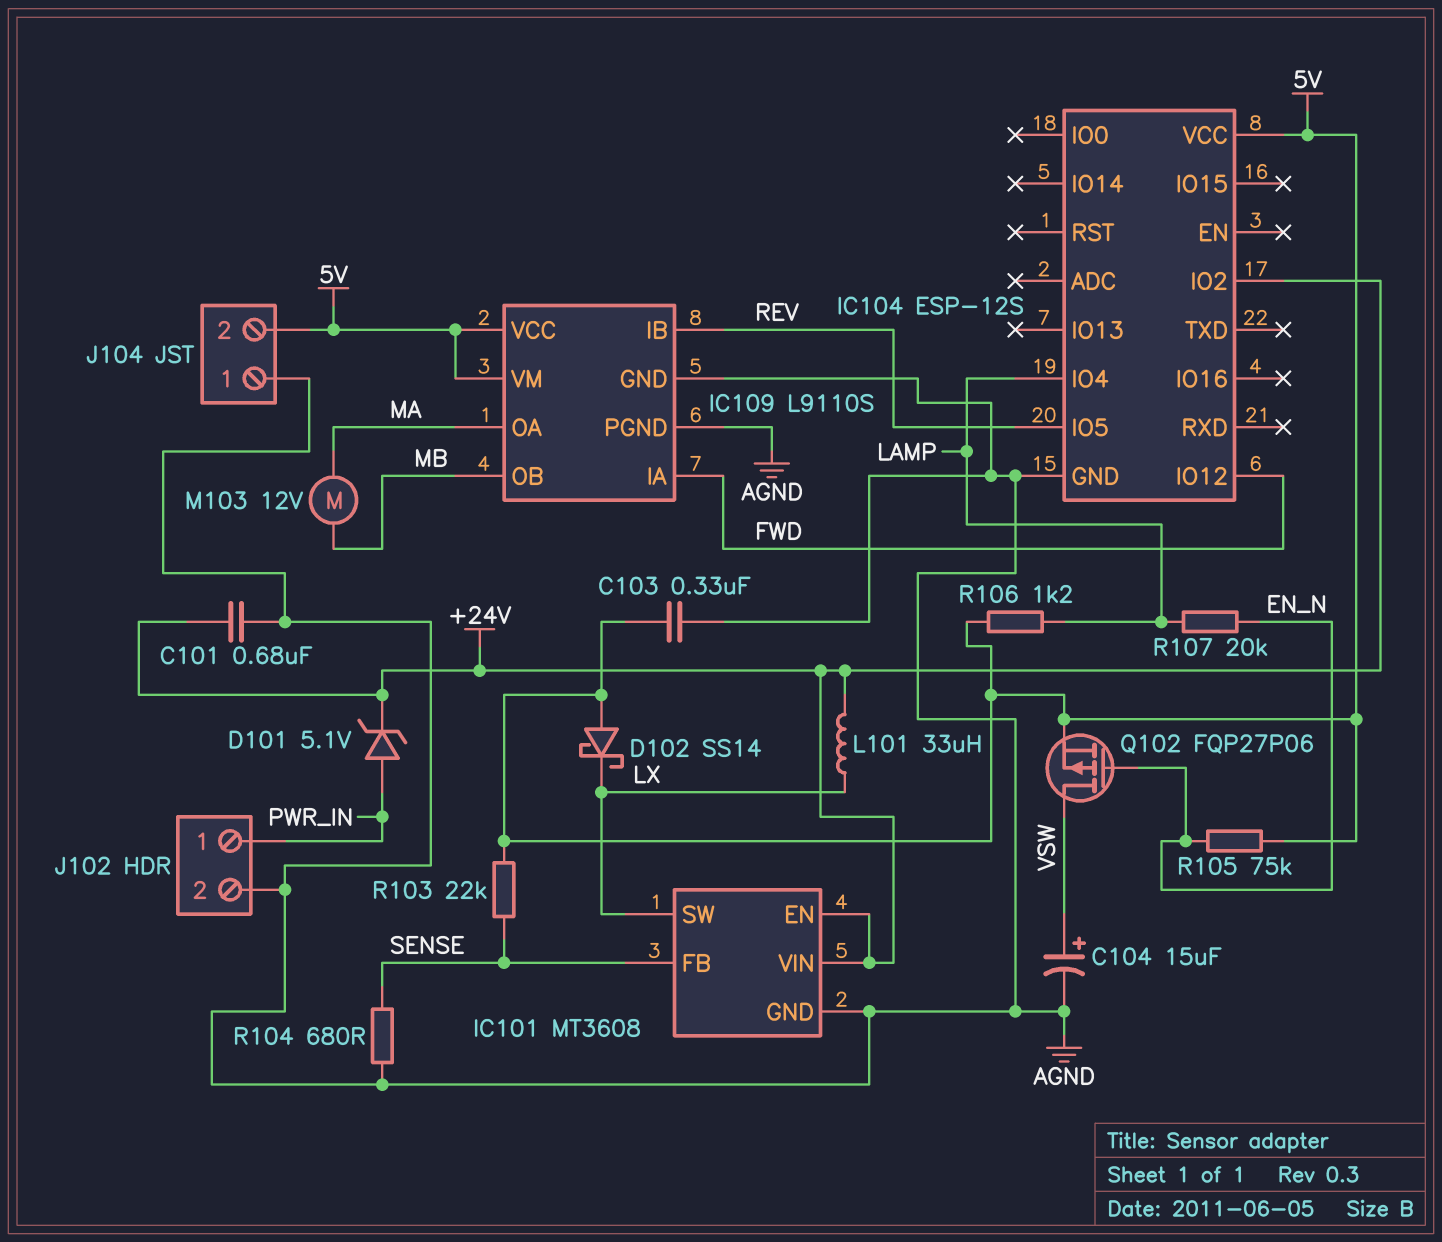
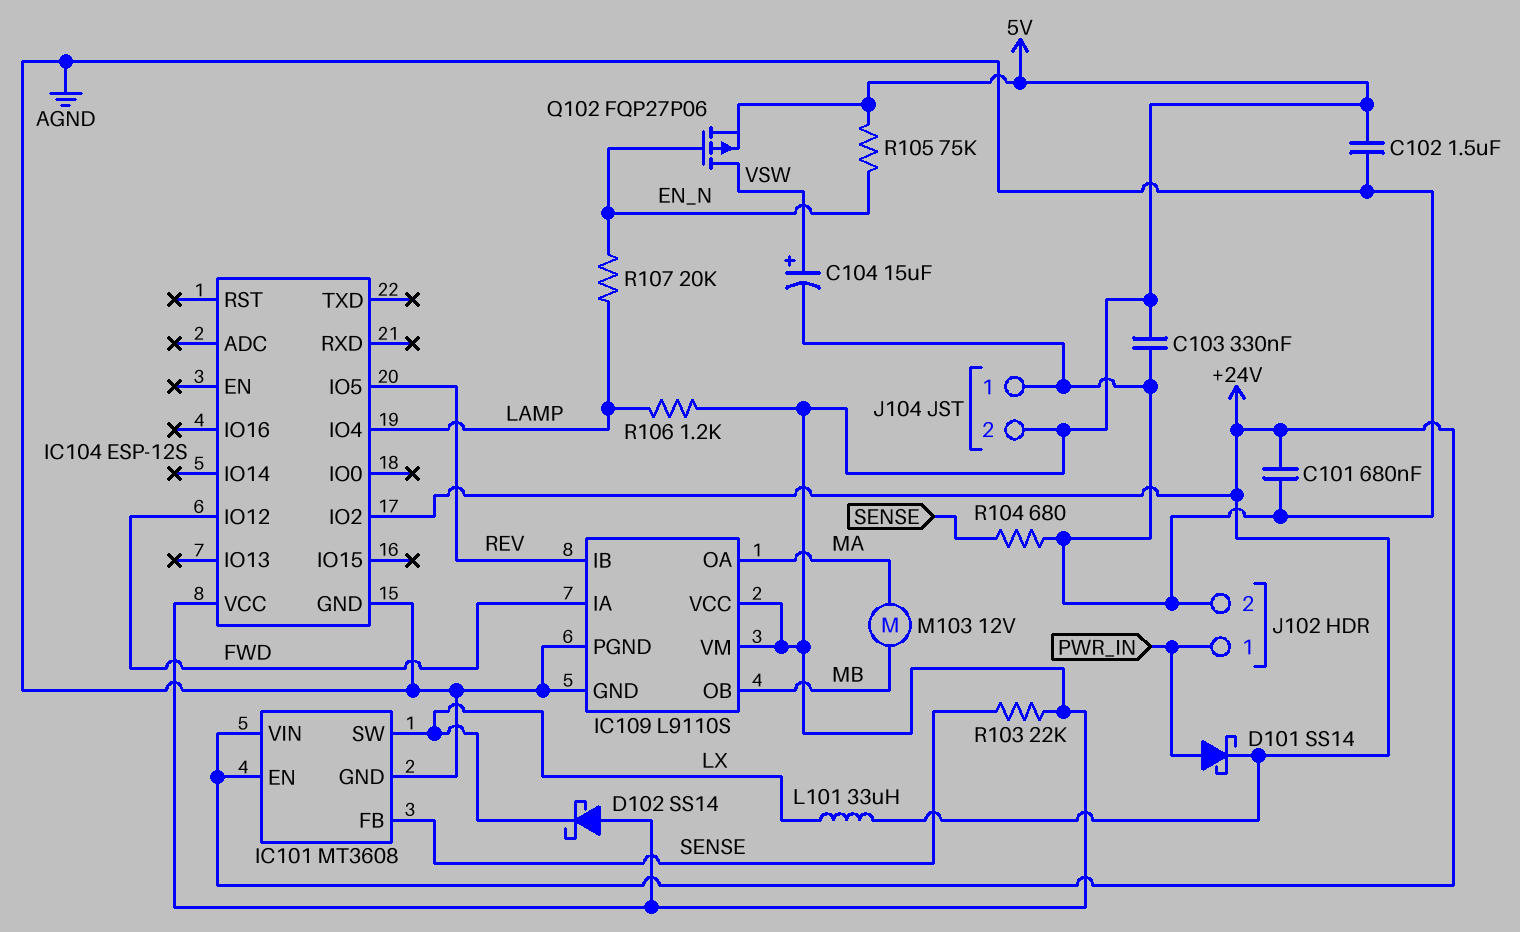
C102: none -> 1.5uF (5V, AGND)
D101: zener 5.1V (A PWR_IN, K +24V) -> schottky SS14 (A PWR_IN, K +24V)

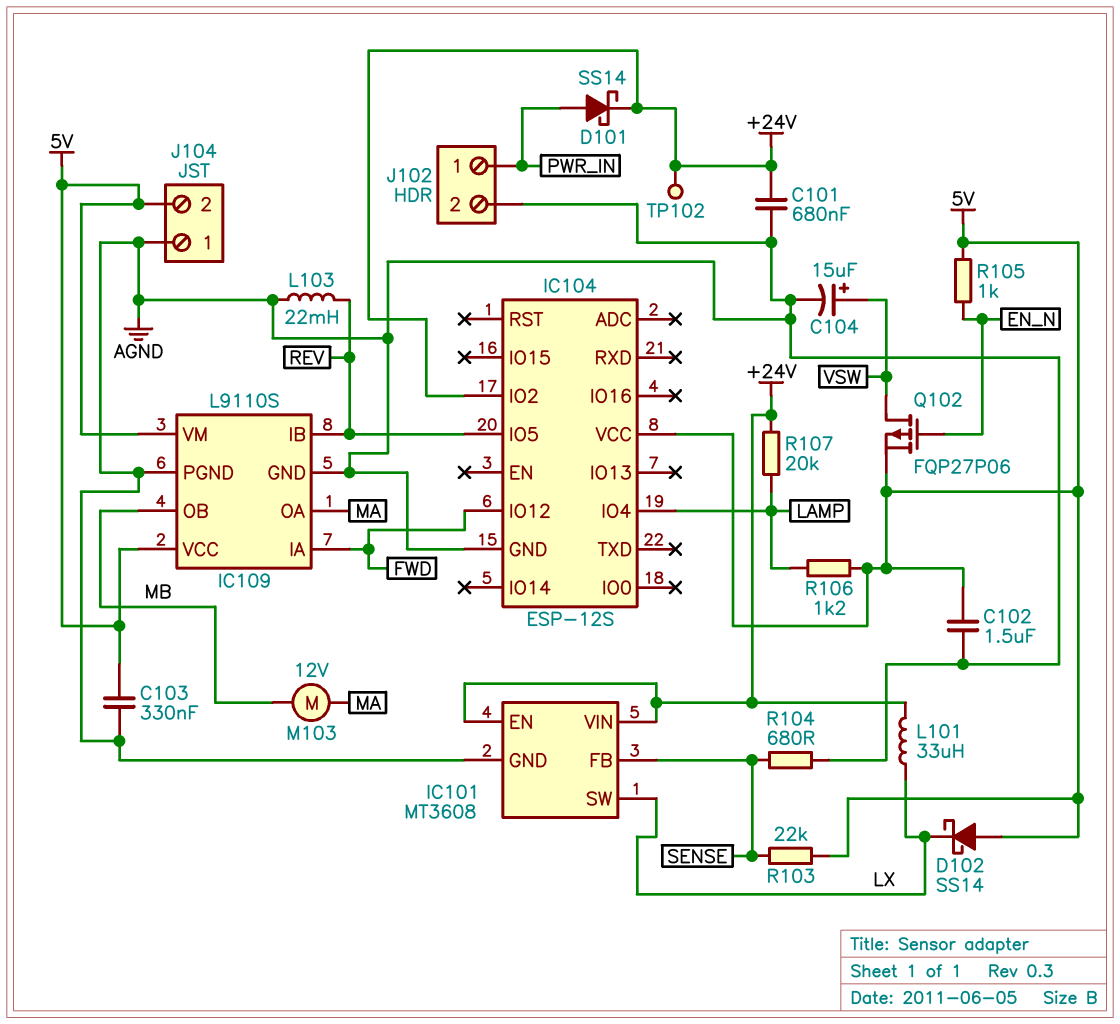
L103: none -> 22mH (AGND, REV)
R105: 75k (5V, EN_N) -> 1k (5V, EN_N)
R107: 20k (EN_N, LAMP) -> 20k (+24V, LAMP)
TP102: none -> test point (+24V)

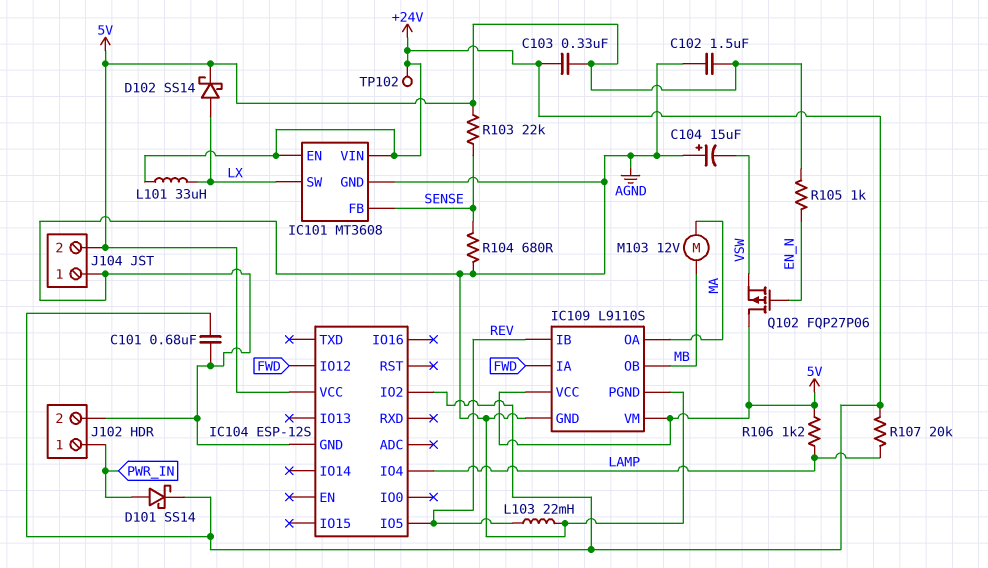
C103: 330nF (5V, AGND) -> 330nF (+24V, 5V)
C104: 15uF (plus VSW, minus AGND) -> 15uF (plus AGND, minus VSW)
D102: schottky SS14 (A 5V, K LX) -> schottky SS14 (A LX, K 5V)
Q102: PMOS FQP27P06 (G EN_N, D VSW, S 5V) -> PMOS FQP27P06 (G EN_N, D 5V, S VSW)

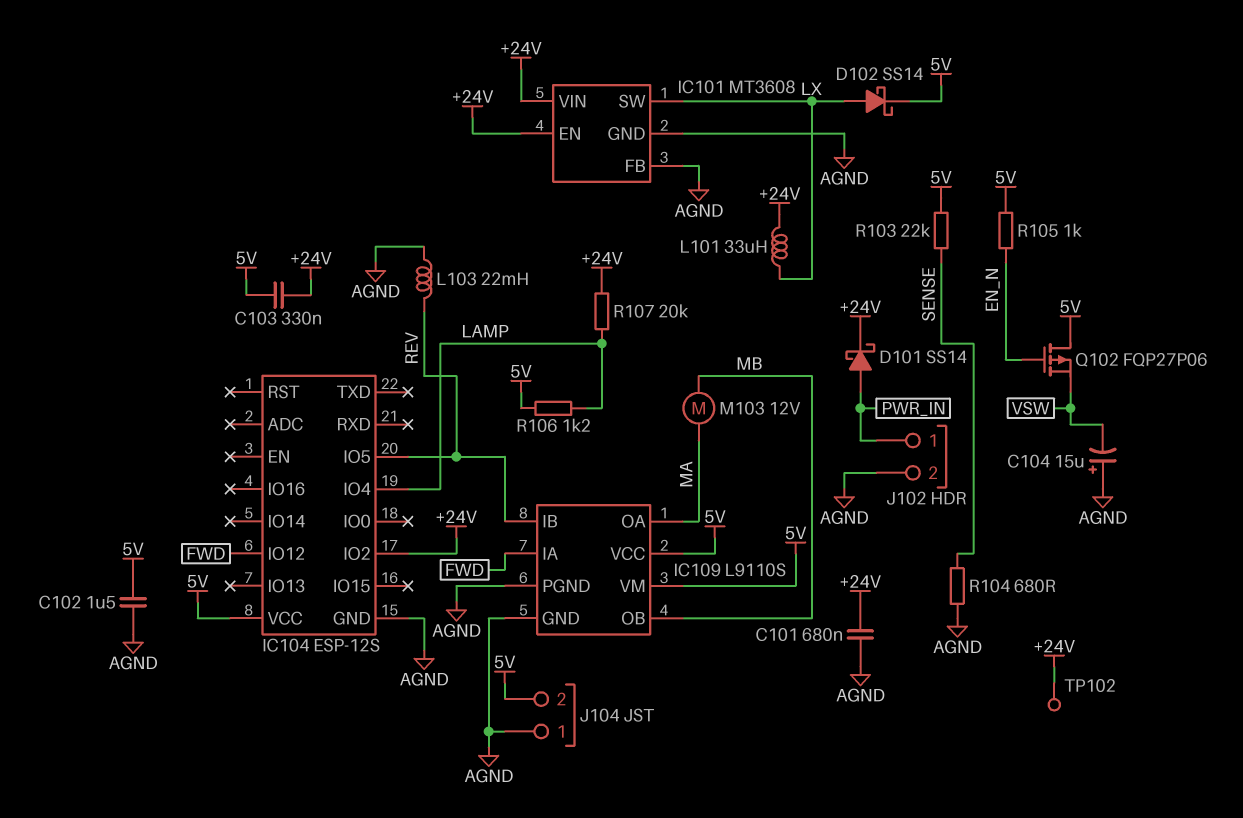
IC101 pin FB: SENSE -> AGND

